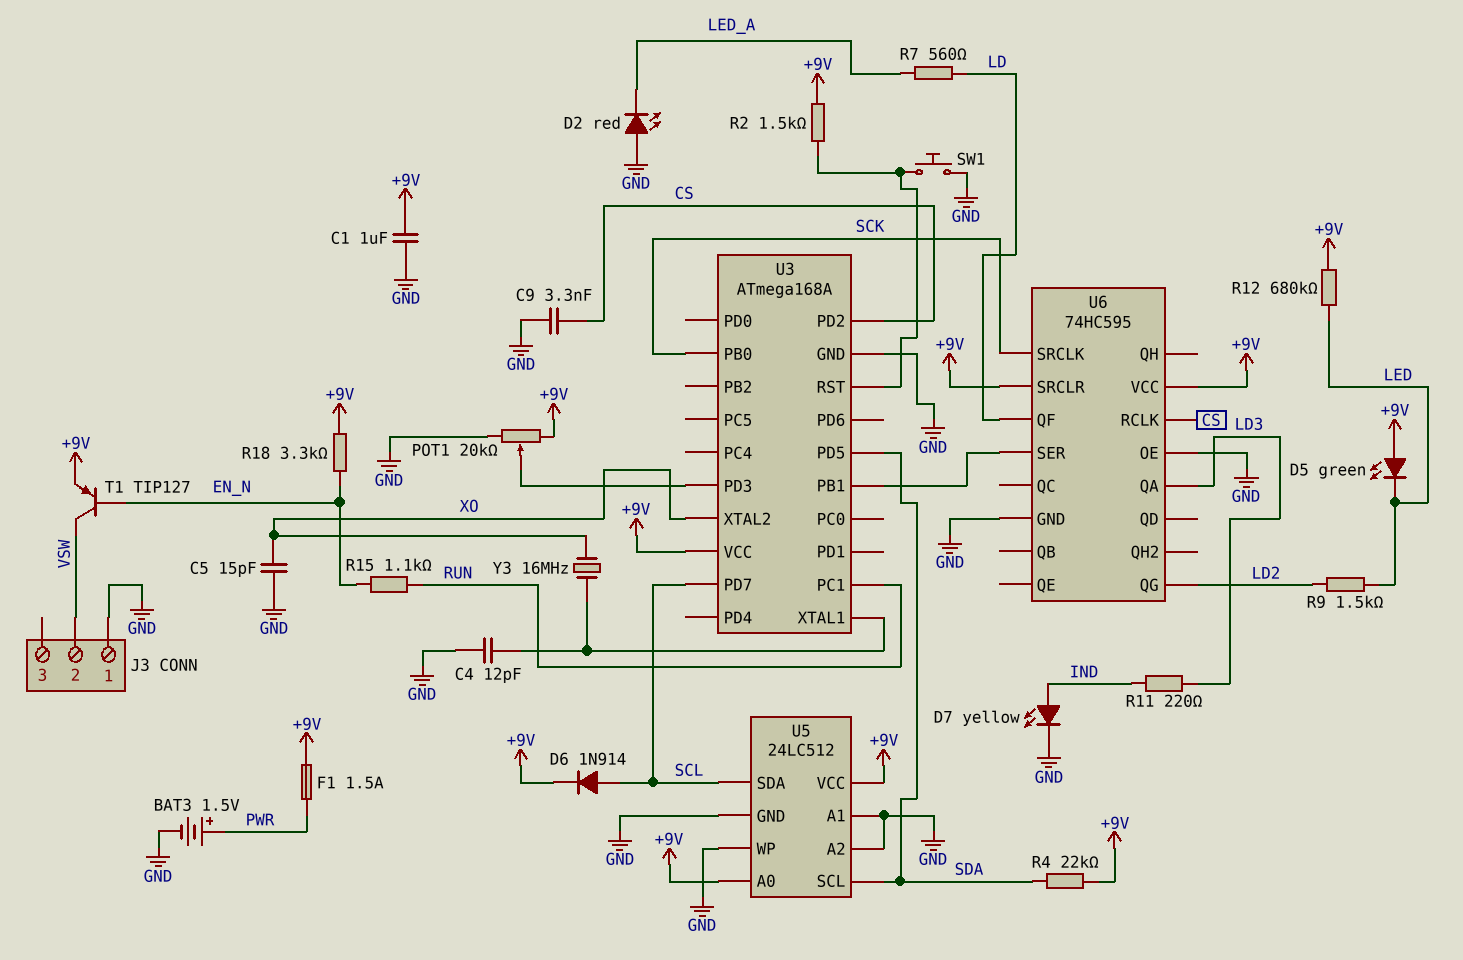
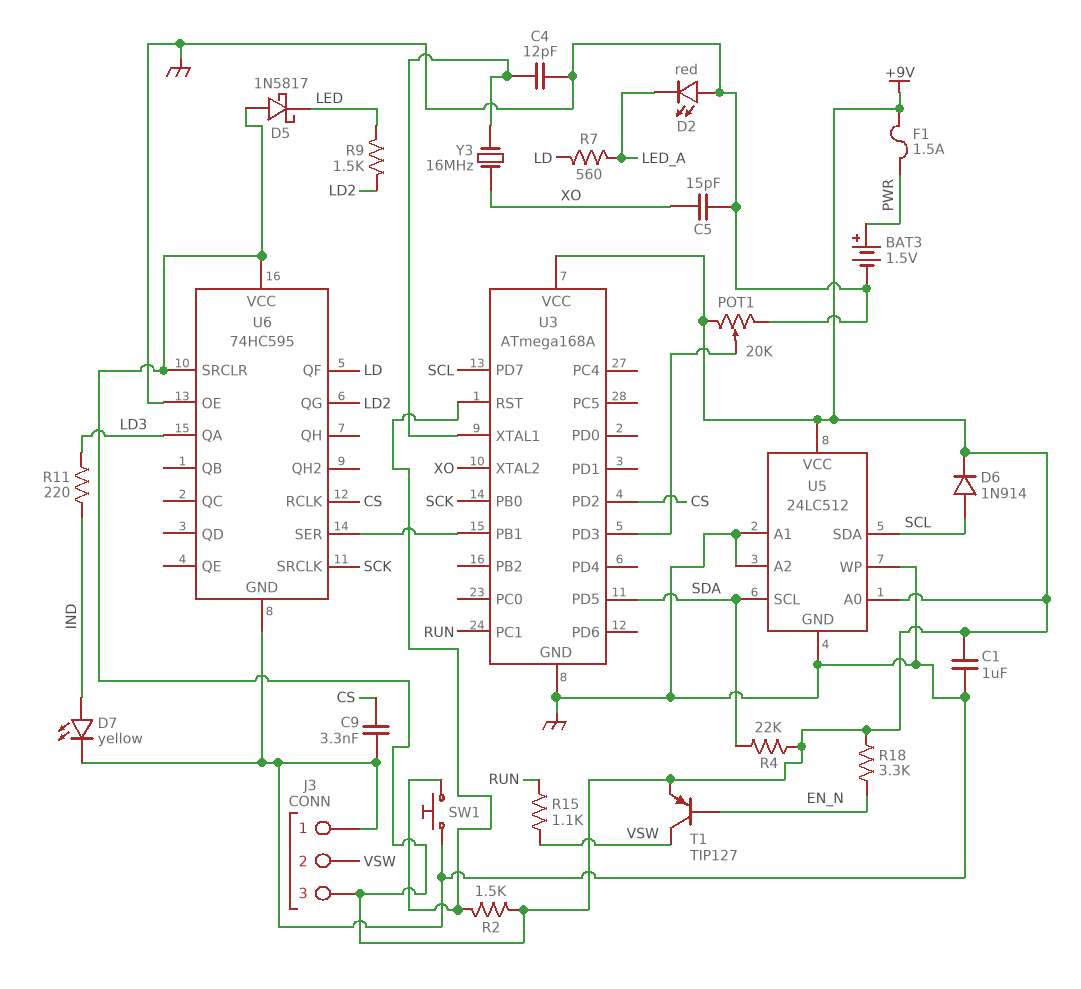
D5: LED green (A +9V, K LED) -> schottky 1N5817 (A +9V, K LED)
J3 pin 3: none -> +9V
R12: 680k (+9V, LED) -> none
R15: 1.1k (EN_N, RUN) -> 1.1k (RUN, VSW)

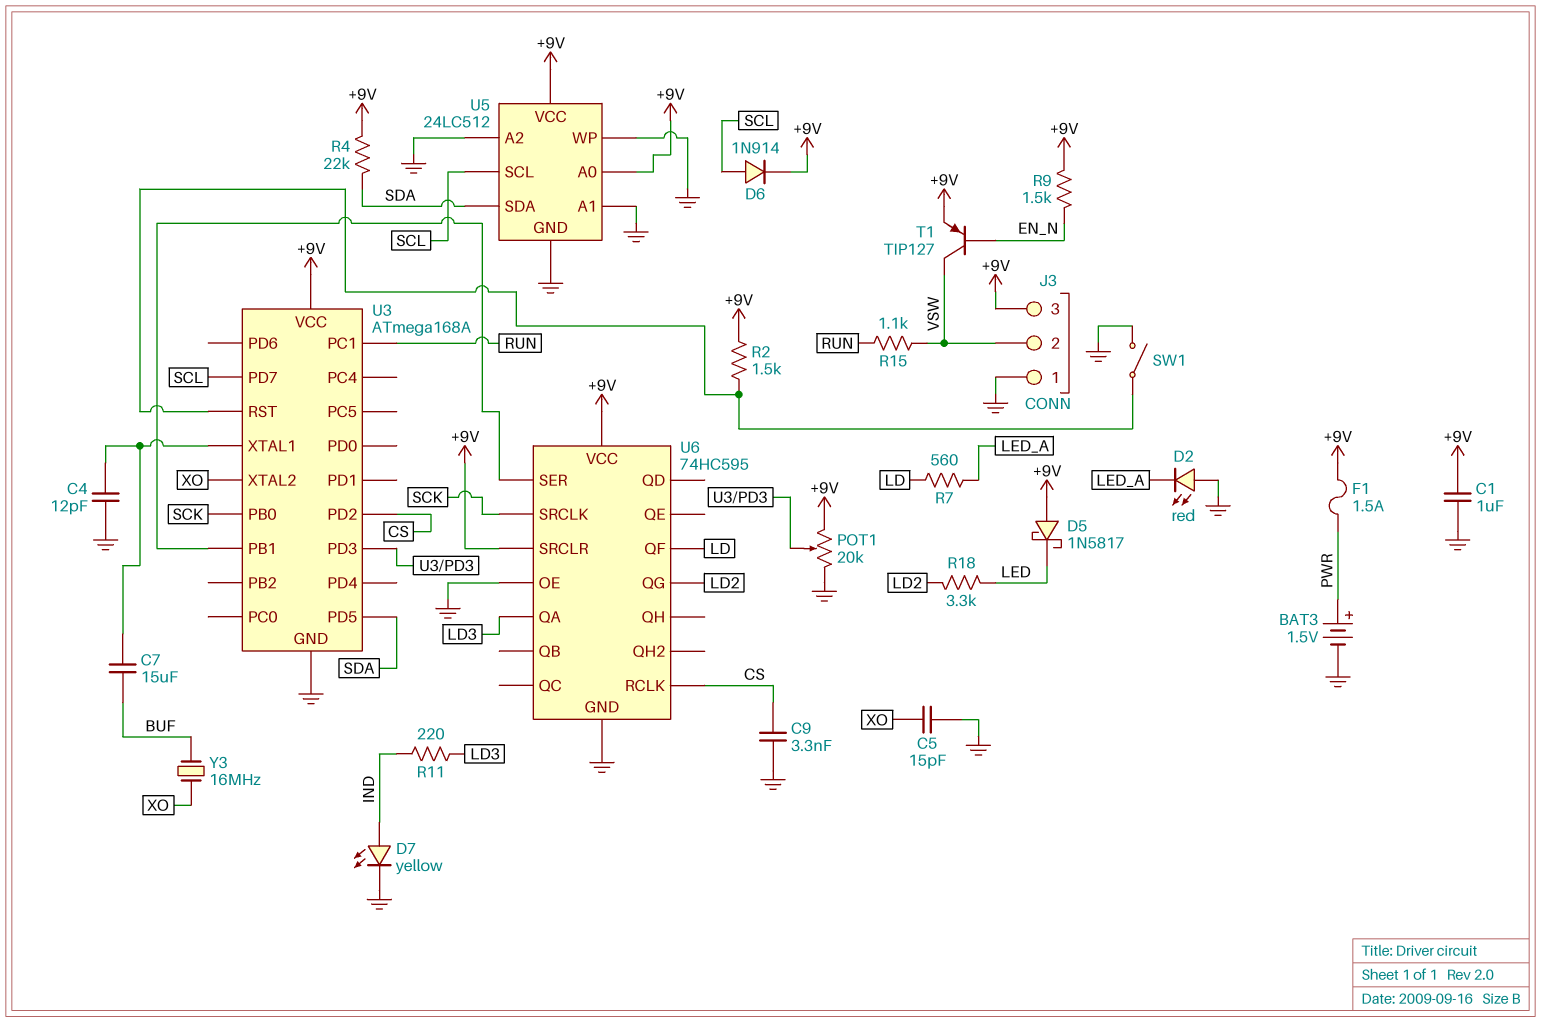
C7: none -> 15uF (BUF, U3/XTAL1)
R9: 1.5k (LD2, LED) -> 1.5k (+9V, EN_N)
R18: 3.3k (+9V, EN_N) -> 3.3k (LD2, LED)
SW1: button (GND, U3/RST) -> switch (GND, U3/RST)
U5 pin SCL: SDA -> SCL
U5 pin SDA: SCL -> SDA
Y3: 16MHz (U3/XTAL1, XO) -> 16MHz (BUF, XO)

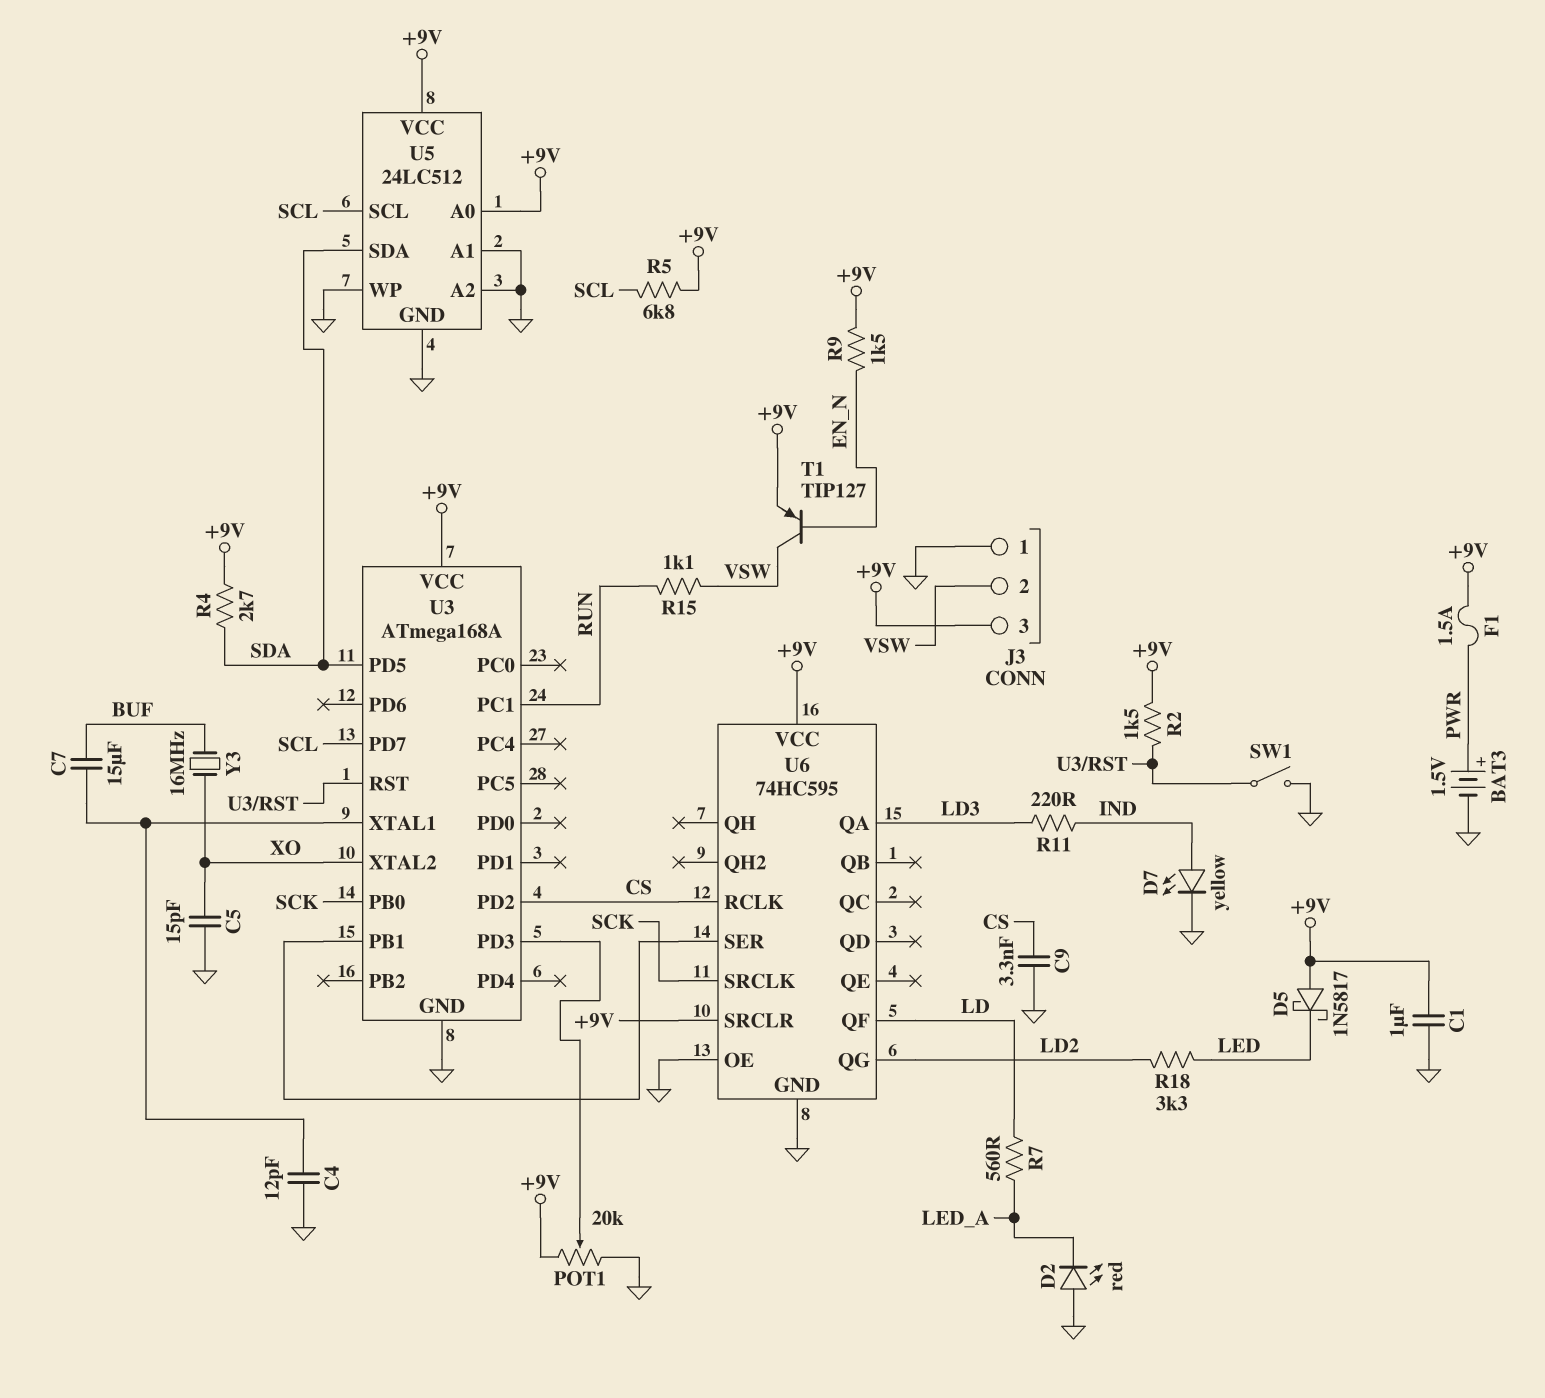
D6: diode 1N914 (A SCL, K +9V) -> none
R4: 22k (+9V, SDA) -> 2.7k (+9V, SDA)
R5: none -> 6.8k (+9V, SCL)

